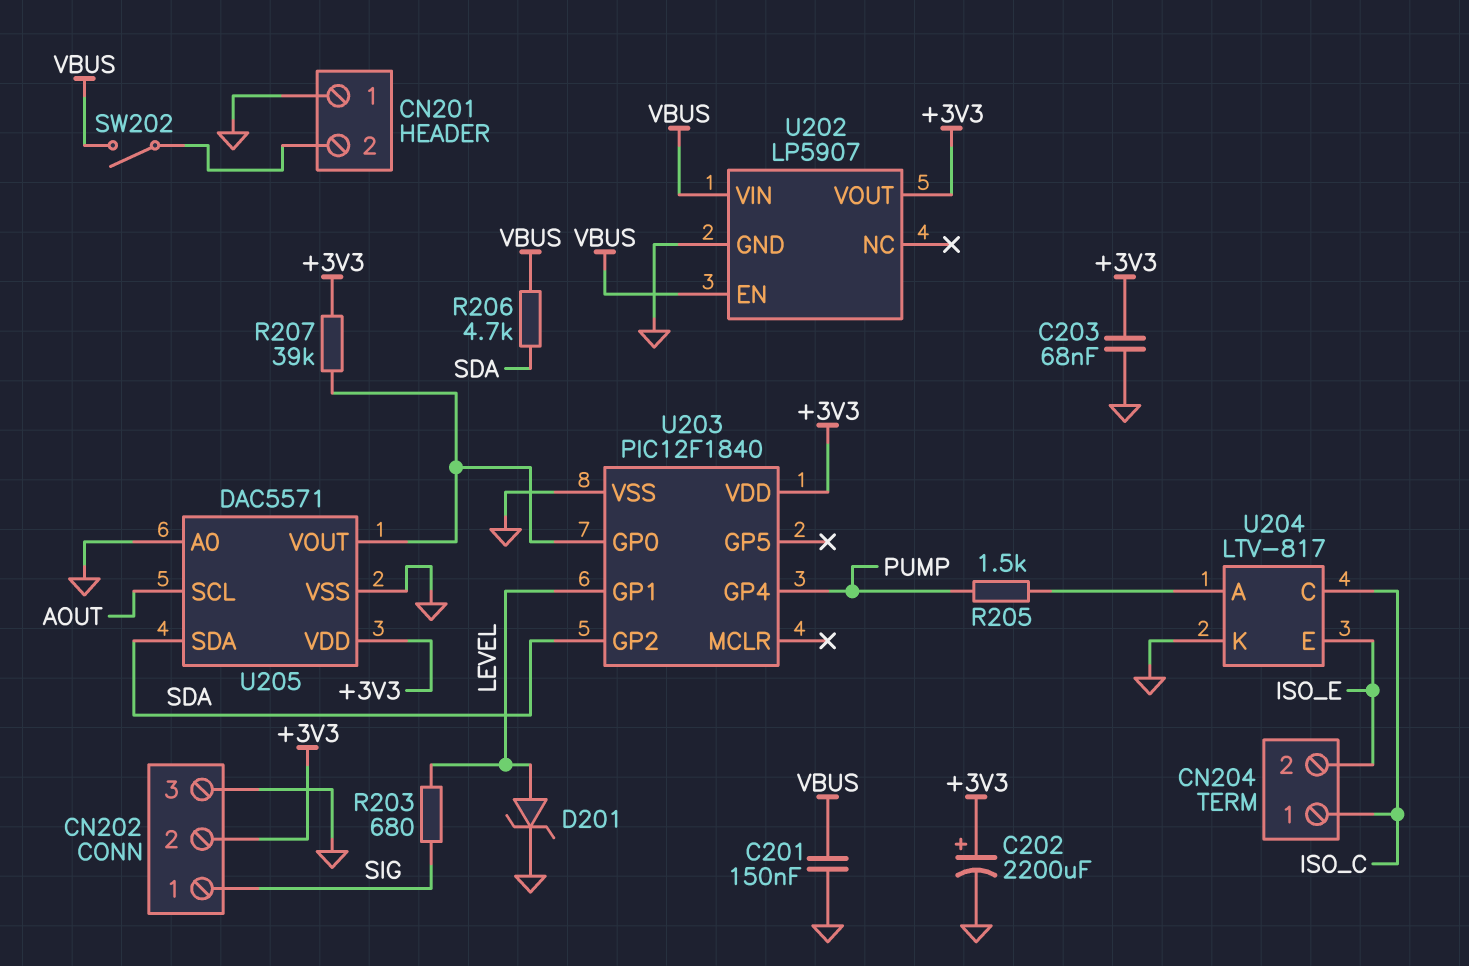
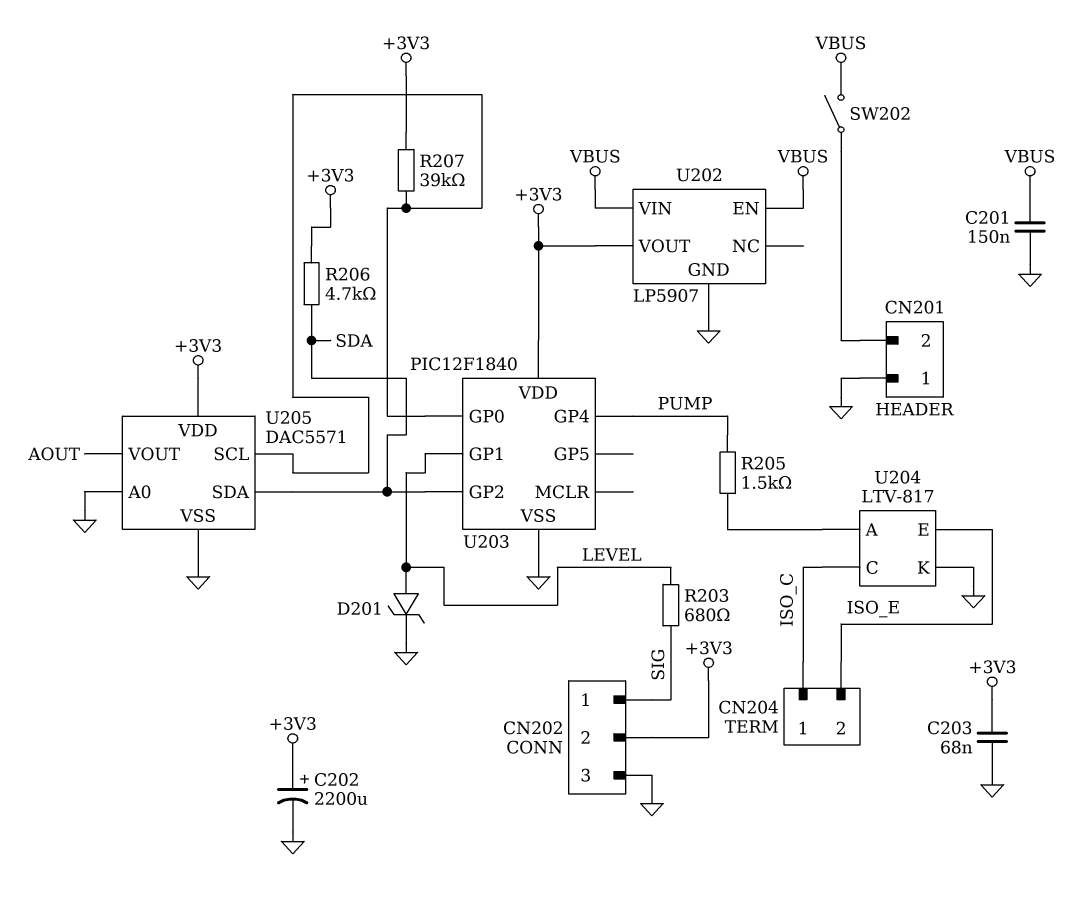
R206: 4.7k (SDA, VBUS) -> 4.7k (+3V3, SDA)
U205 pin SCL: AOUT -> U203/GP0
U205 pin VOUT: U203/GP0 -> AOUT

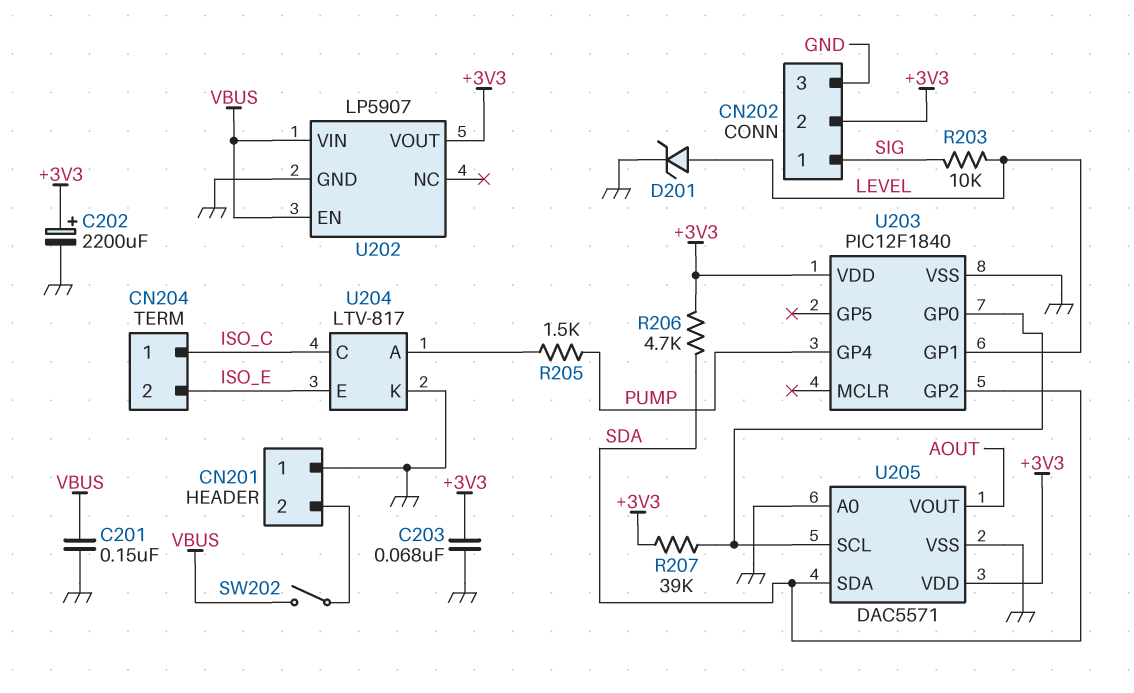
R203: 680 (LEVEL, SIG) -> 10k (LEVEL, SIG)

